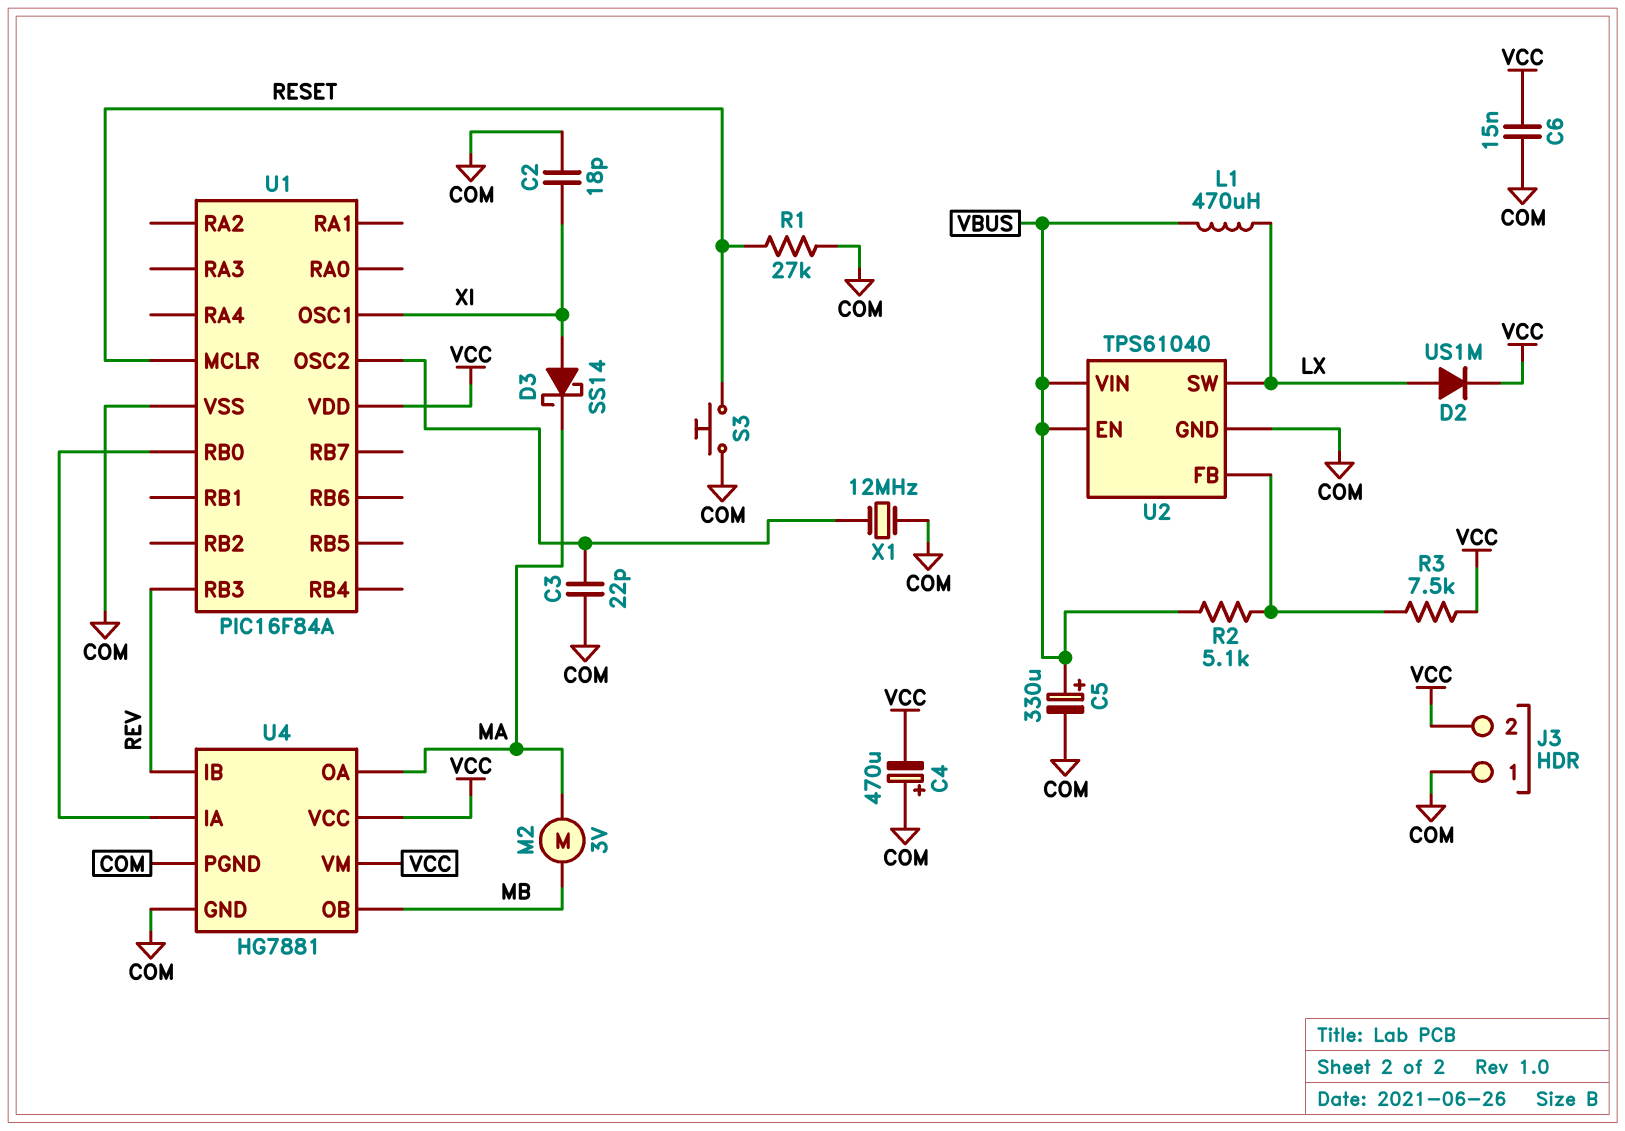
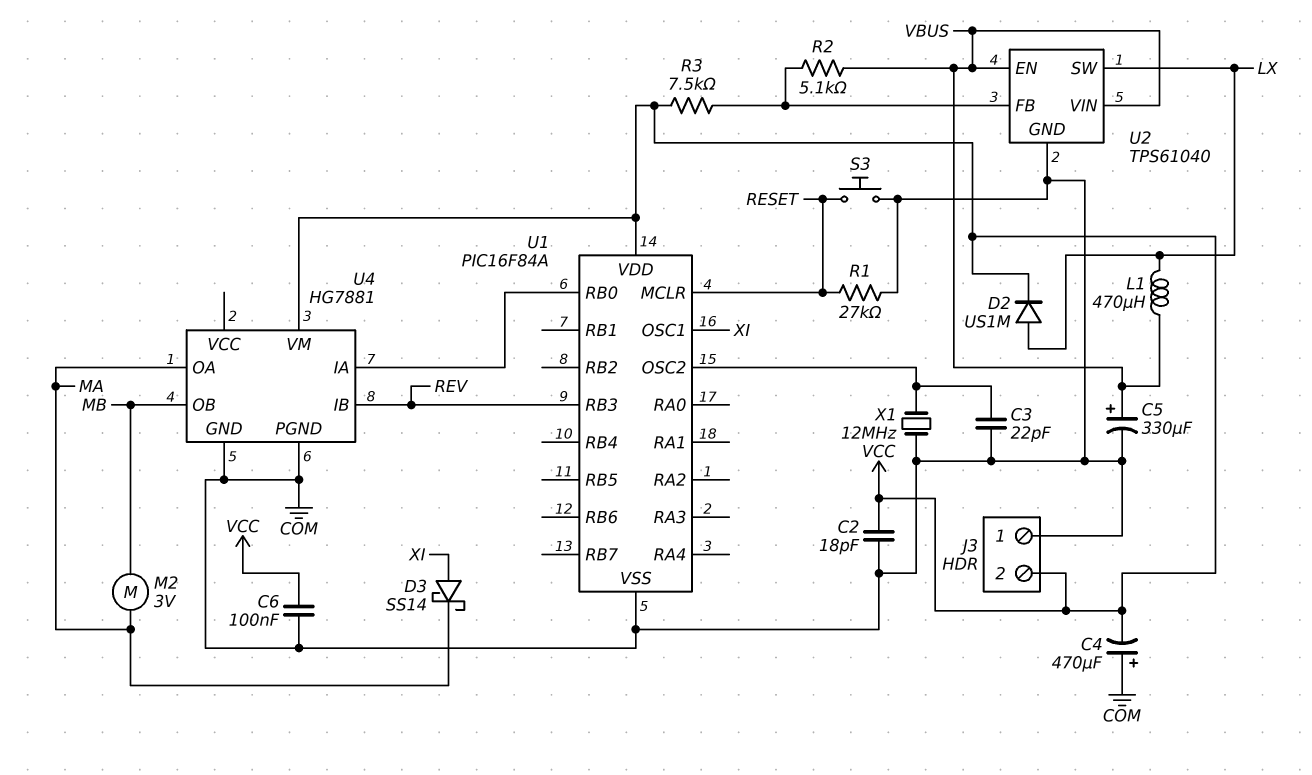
C2: 18pF (COM, XI) -> 18pF (COM, VCC)
C6: 15nF (COM, VCC) -> 100nF (COM, VCC)
U4 pin VCC: VCC -> none

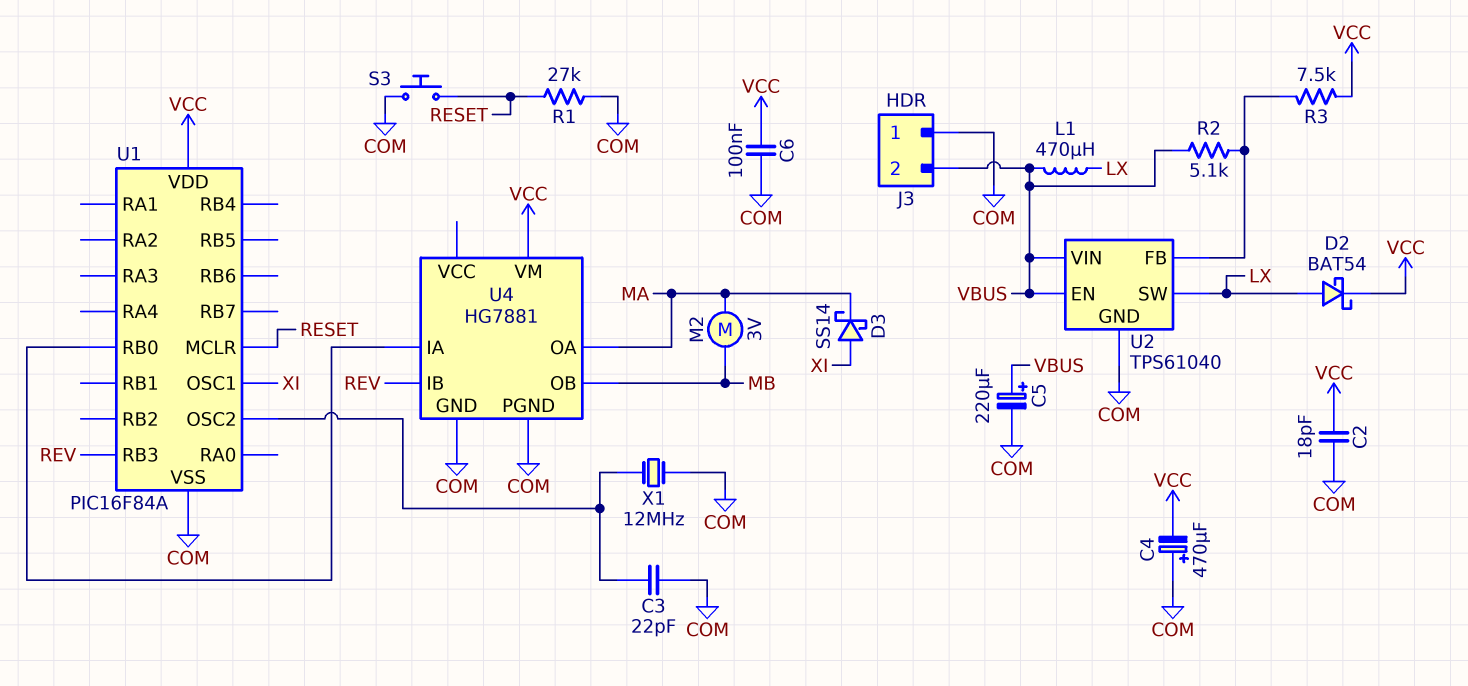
C5: 330uF (plus VBUS, minus COM) -> 220uF (plus VBUS, minus COM)
D2: diode US1M (A LX, K VCC) -> schottky BAT54 (A LX, K VCC)
J3 pin 2: VCC -> VBUS

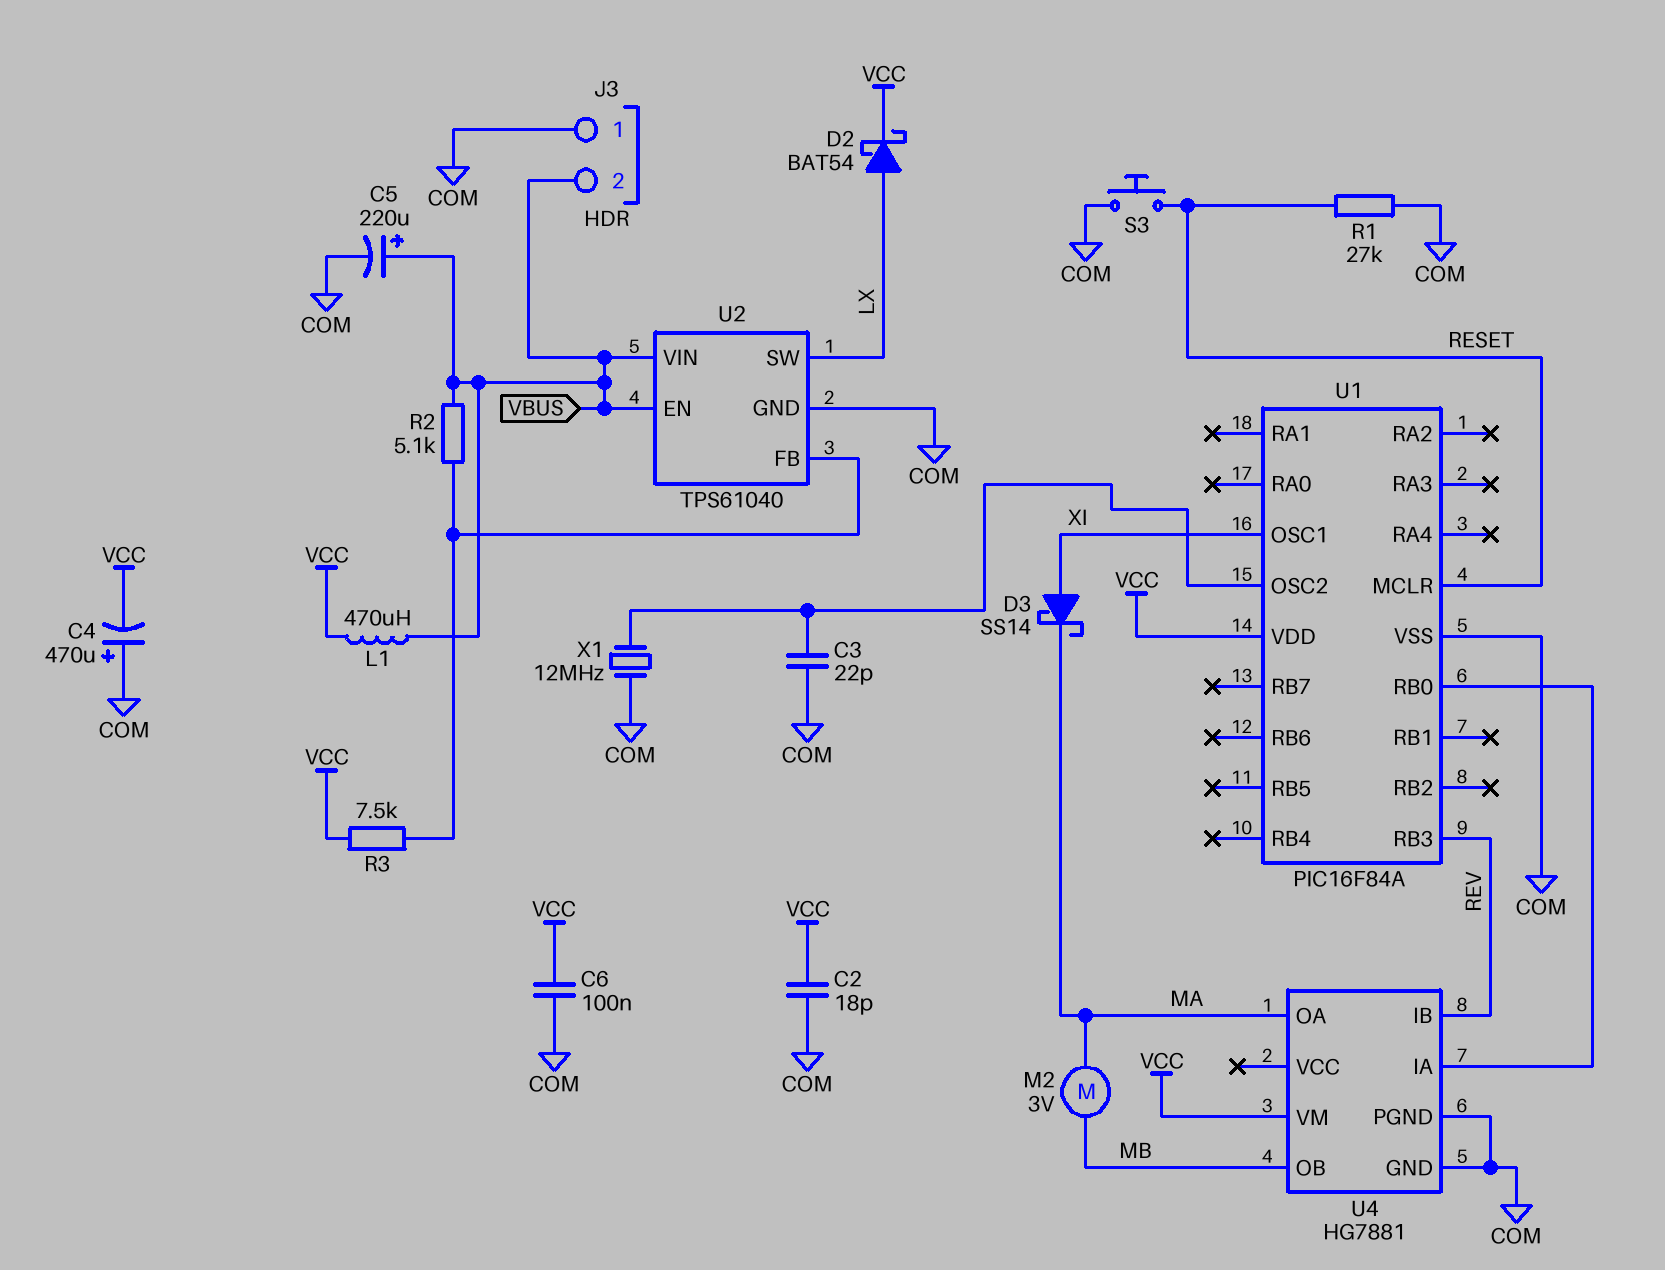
L1: 470uH (LX, VBUS) -> 470uH (VBUS, VCC)

